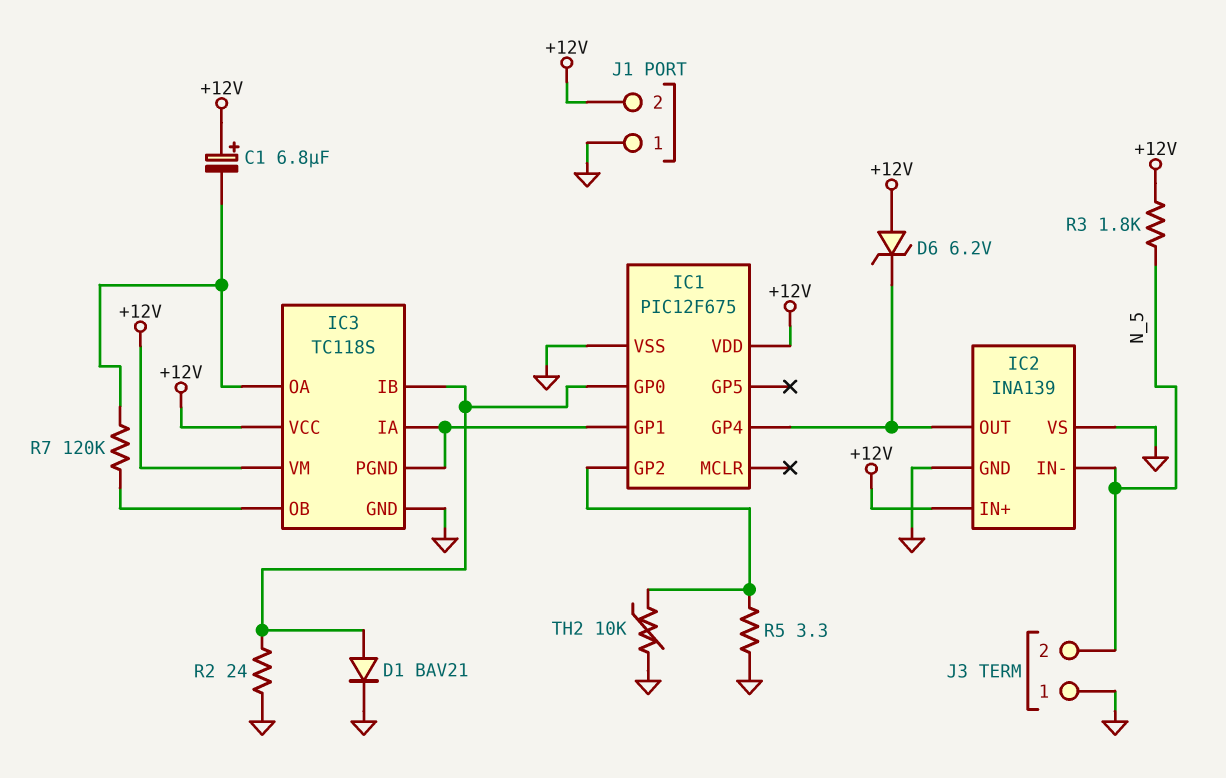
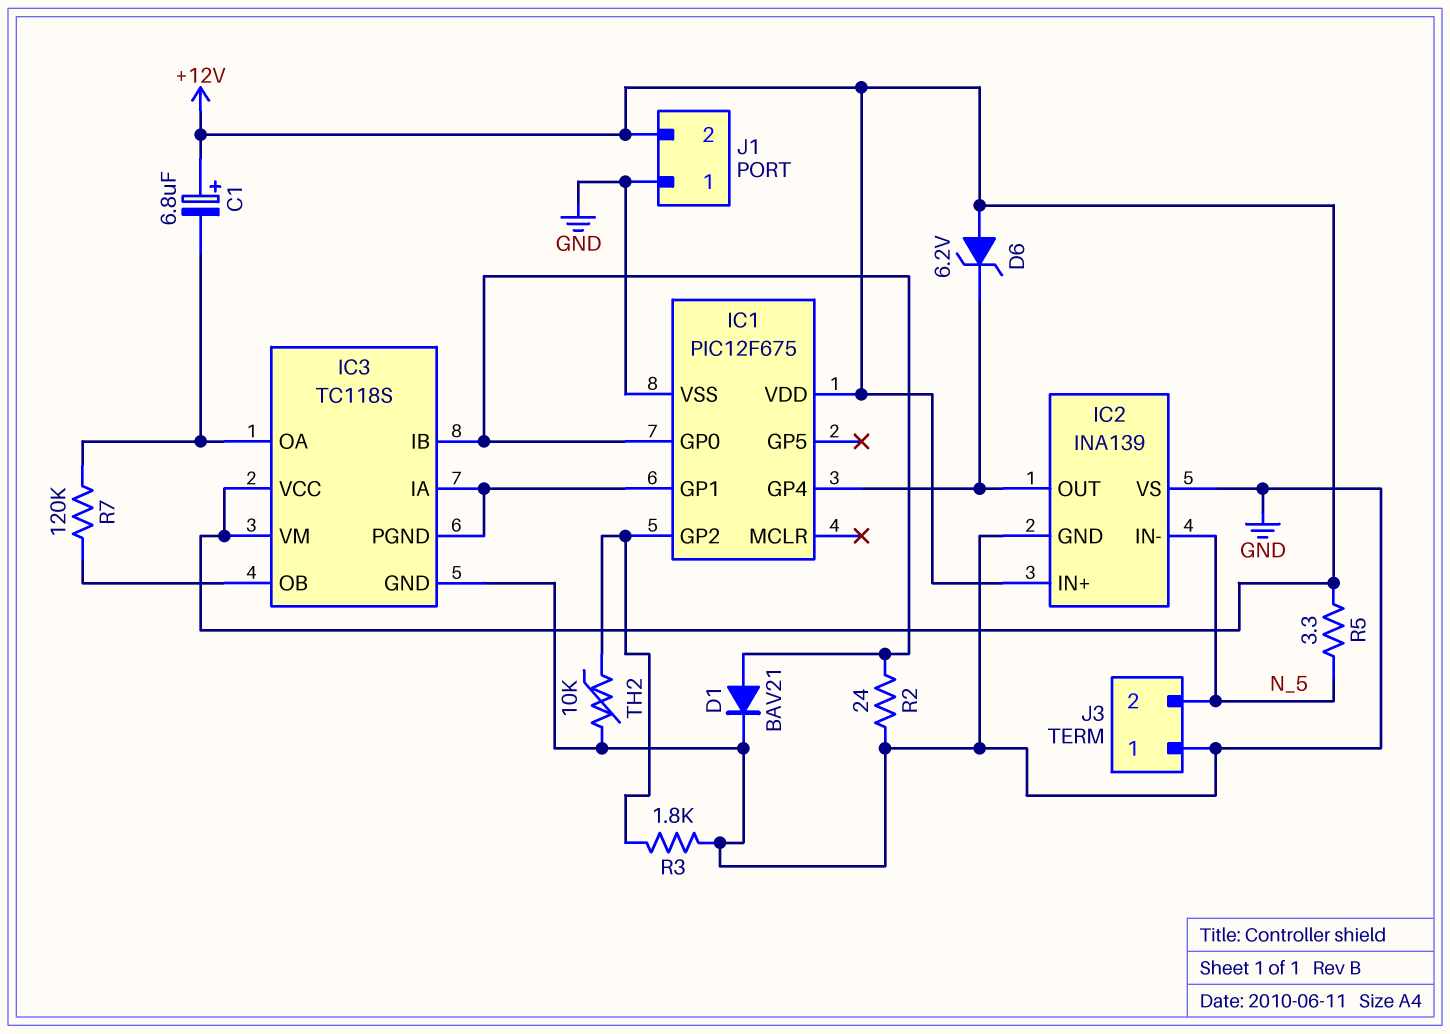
R3: 1.8k (+12V, N_5) -> 1.8k (GND, IC1/GP2)
R5: 3.3 (GND, IC1/GP2) -> 3.3 (+12V, N_5)

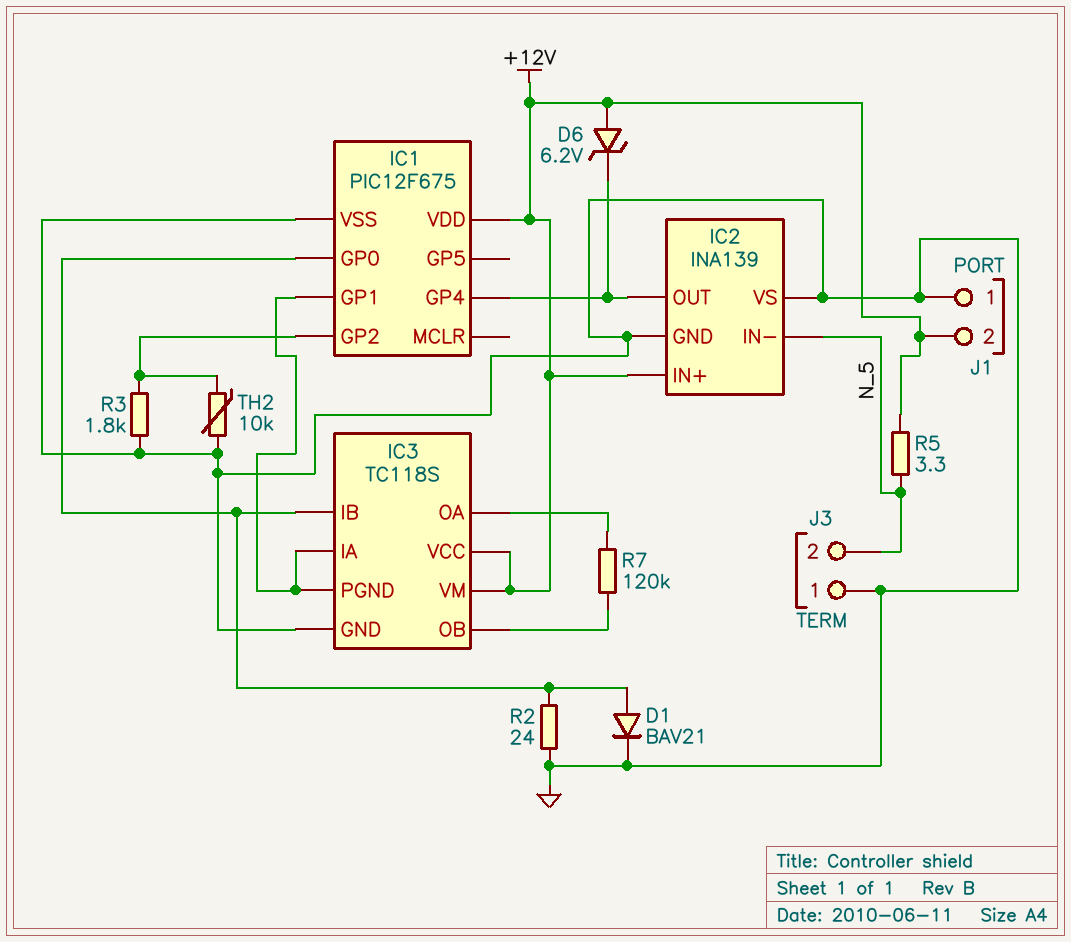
C1: 6.8uF (plus +12V, minus IC3/OA) -> none

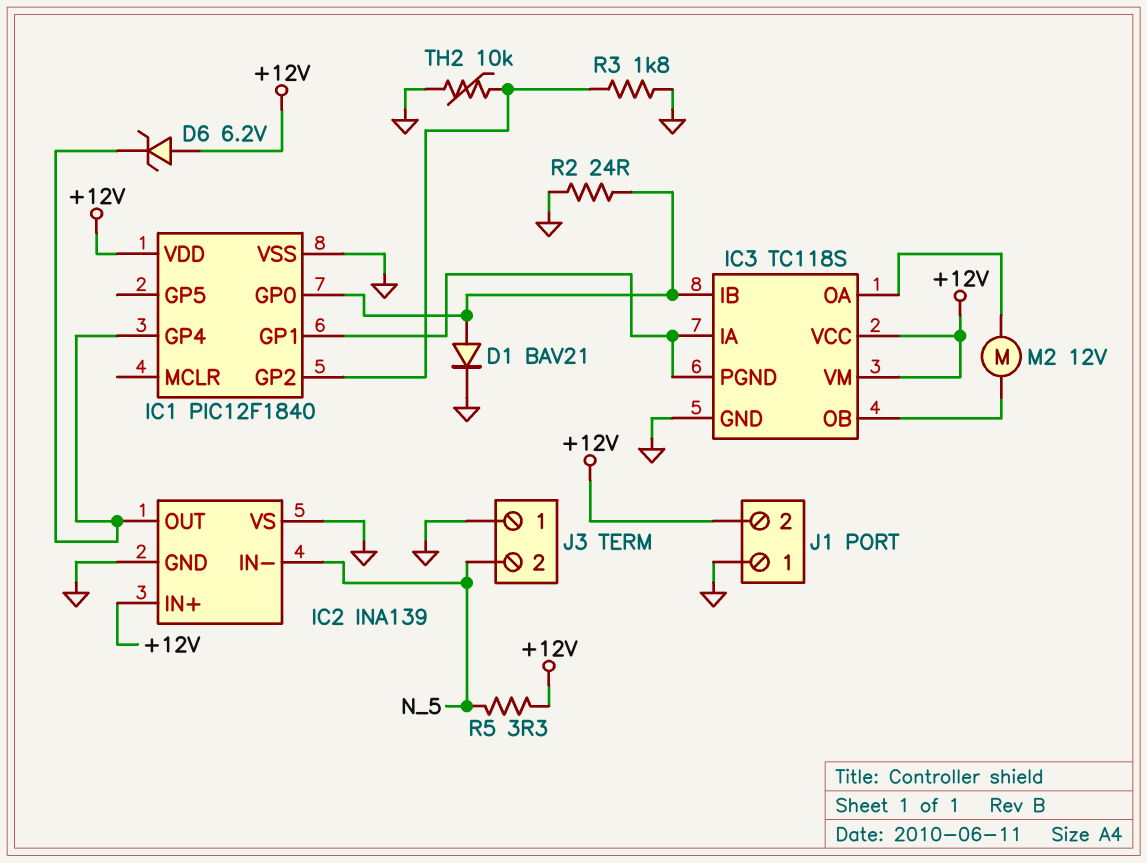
IC1: PIC12F675 -> PIC12F1840
M2: none -> motor 12V (IC3/OA, IC3/OB)
R7: 120k (IC3/OA, IC3/OB) -> none

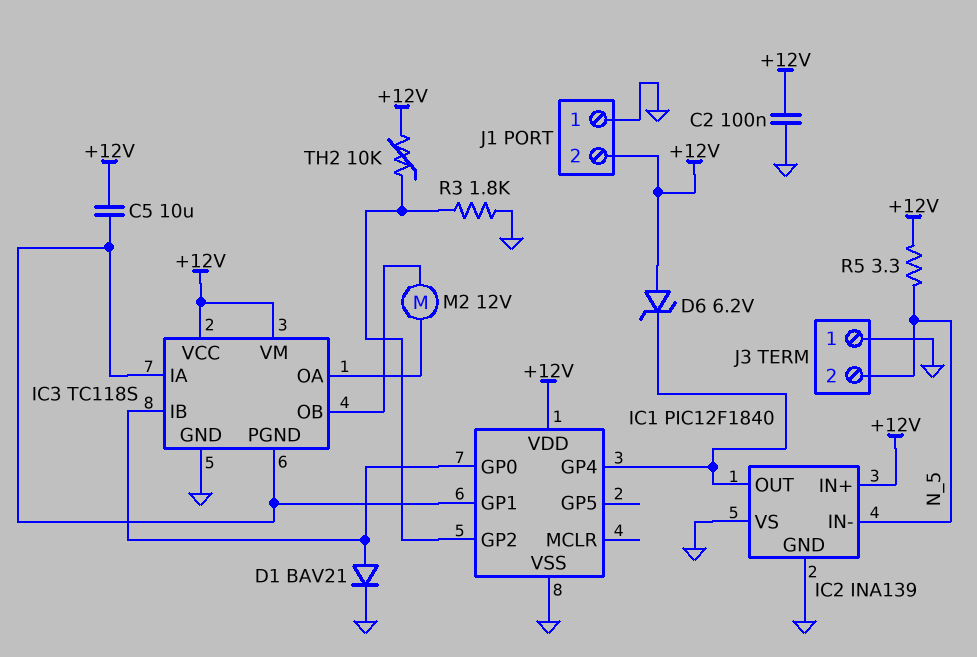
C2: none -> 100nF (+12V, GND)
C5: none -> 10uF (+12V, IC1/GP1)
R2: 24 (GND, IC1/GP0) -> none
TH2: 10k (GND, IC1/GP2) -> 10k (+12V, IC1/GP2)

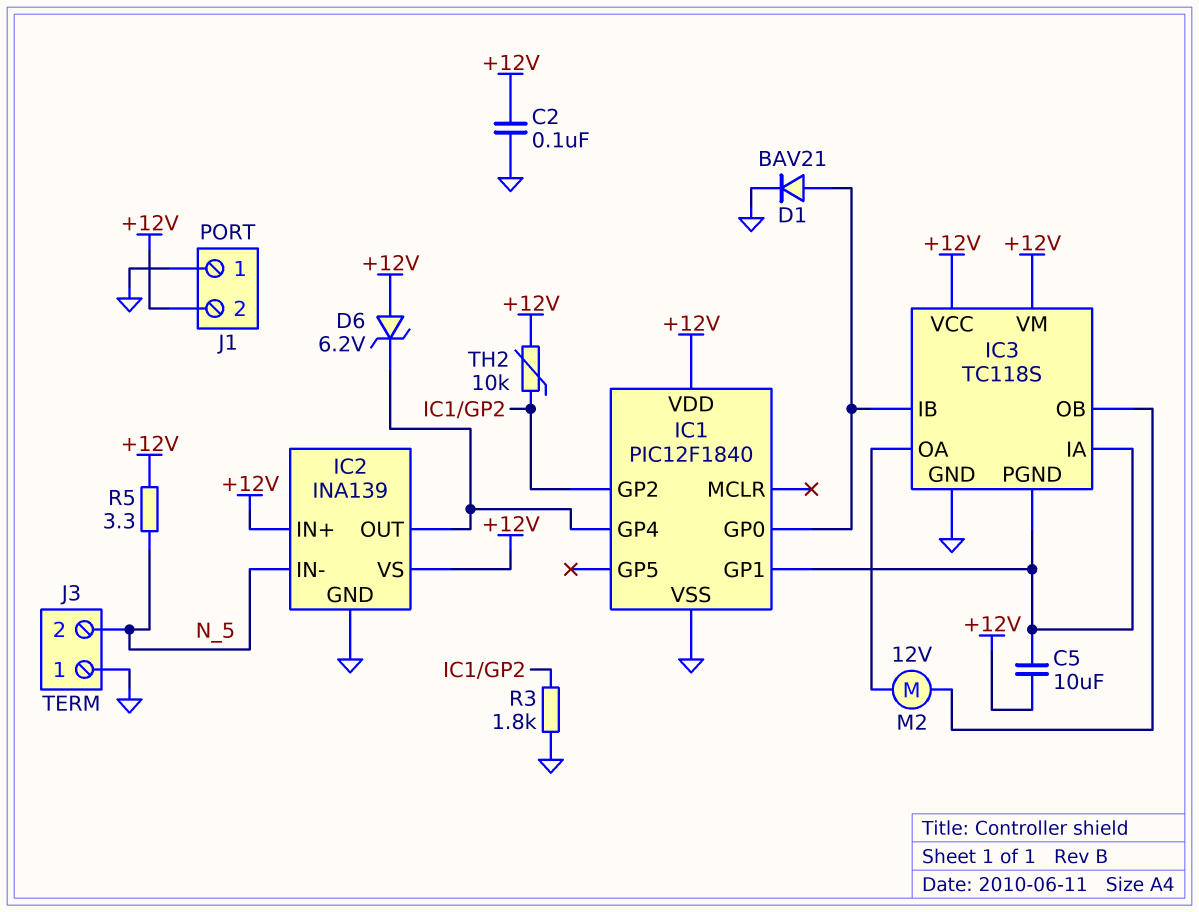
IC2 pin VS: GND -> +12V

